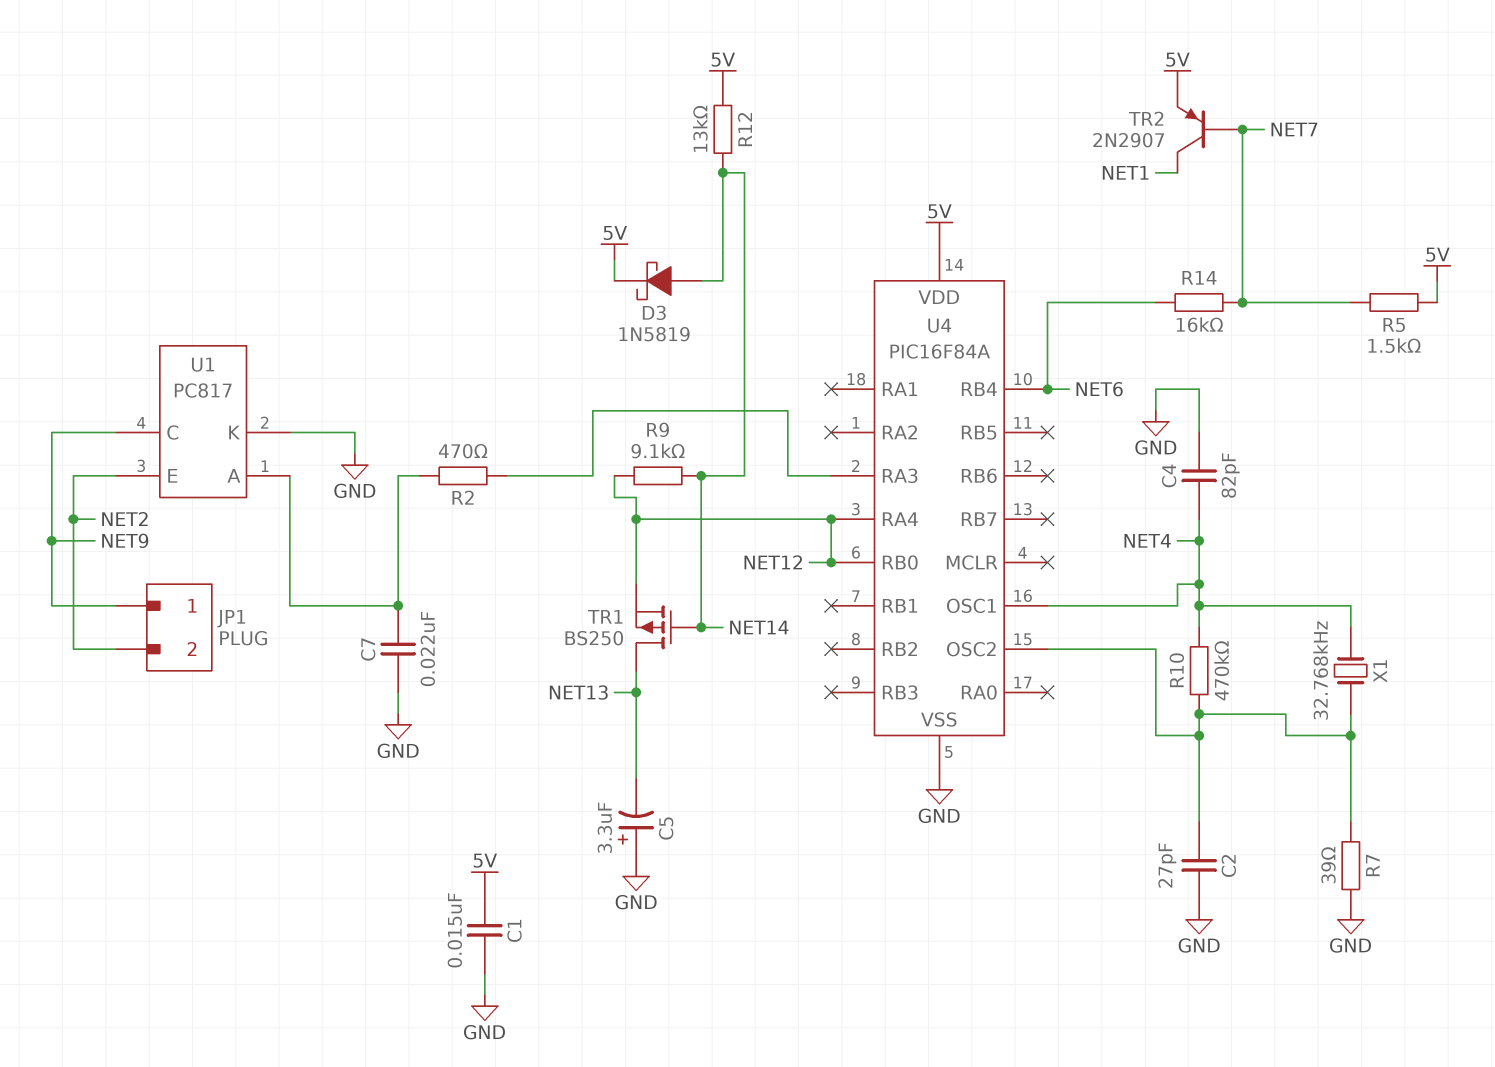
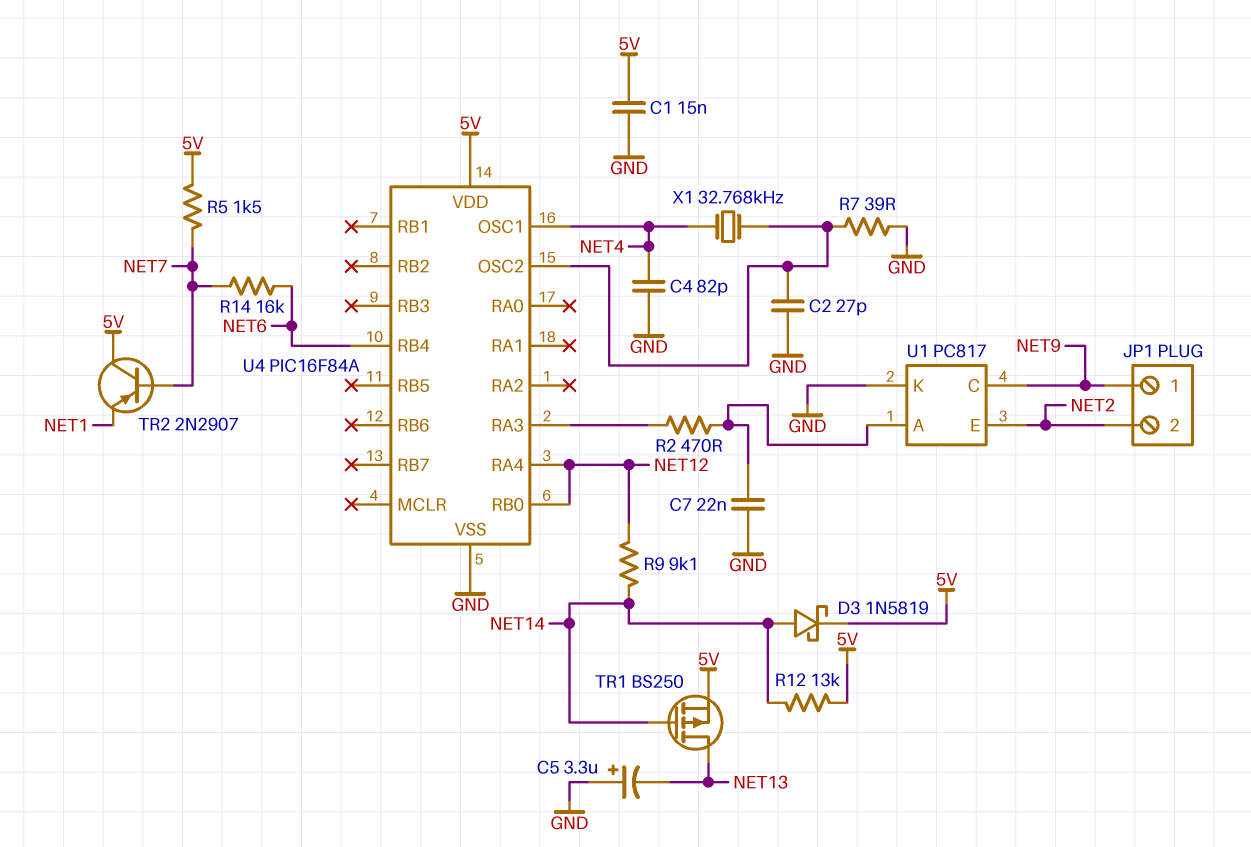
R10: 470k (NET4, U4/OSC2) -> none
TR1: PMOS BS250 (G NET14, D NET13, S NET12) -> PMOS BS250 (G NET14, D NET13, S 5V)
TR2: PNP 2N2907 (B NET7, C NET1, E 5V) -> PNP 2N2907 (B NET7, C 5V, E NET1)

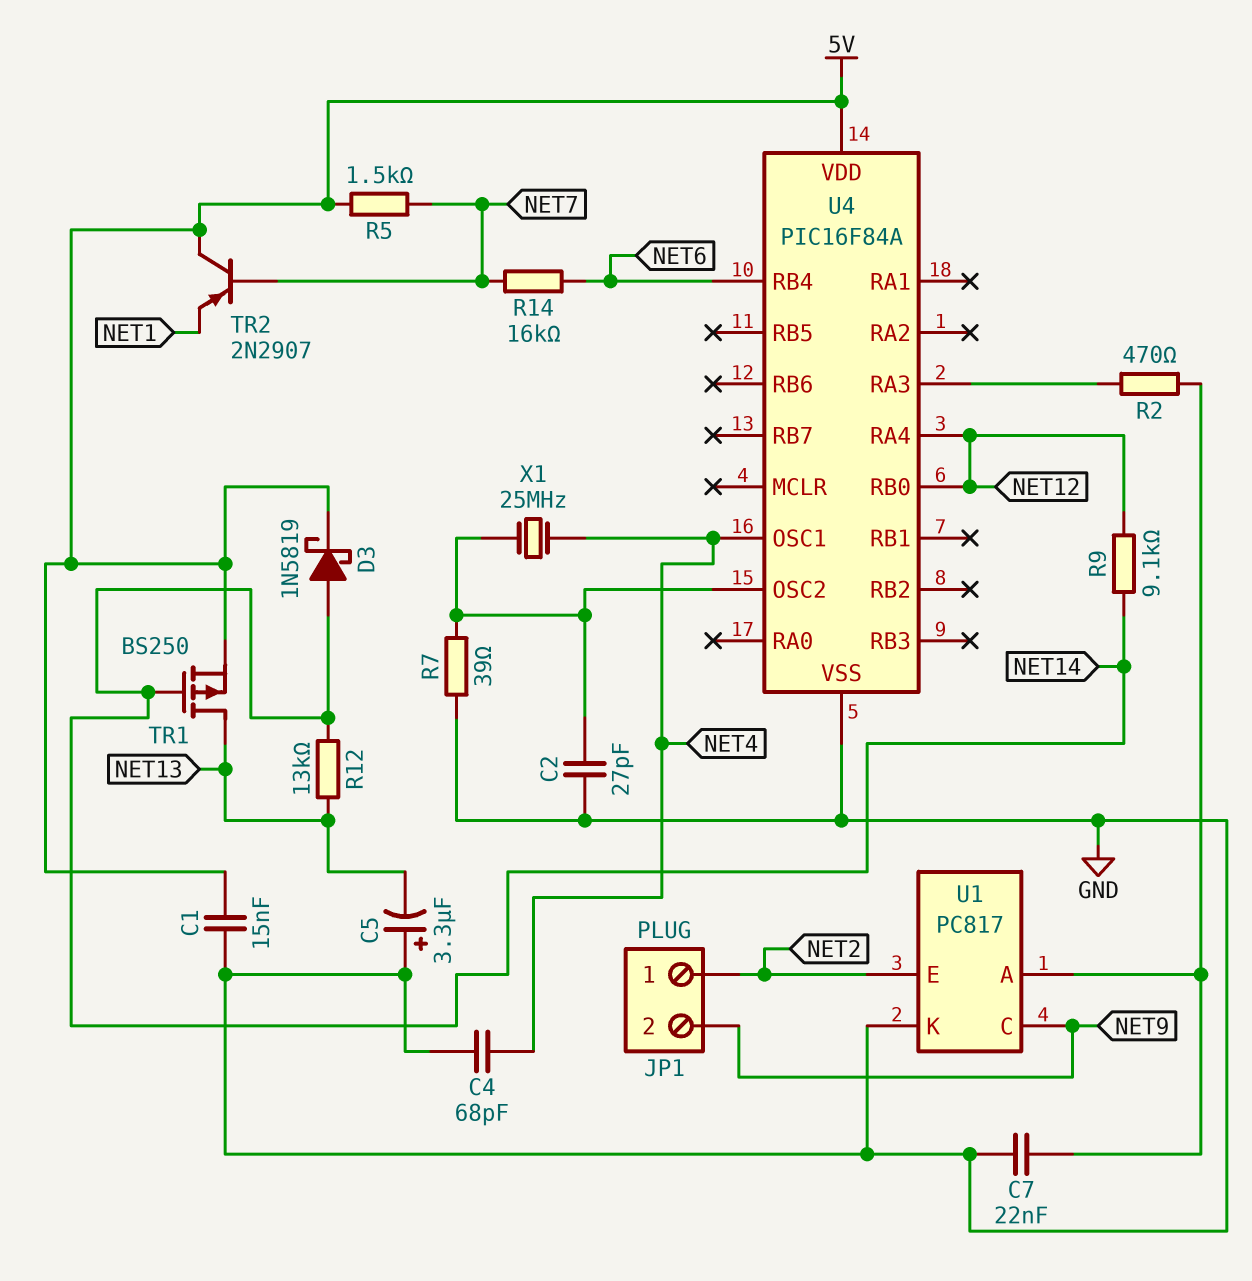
C4: 82pF (GND, NET4) -> 68pF (GND, NET4)
JP1 pin 1: NET9 -> NET2
JP1 pin 2: NET2 -> NET9
R12: 13k (5V, NET14) -> 13k (NET13, NET14)
X1: 32.768kHz (NET4, U4/OSC2) -> 25MHz (NET4, U4/OSC2)

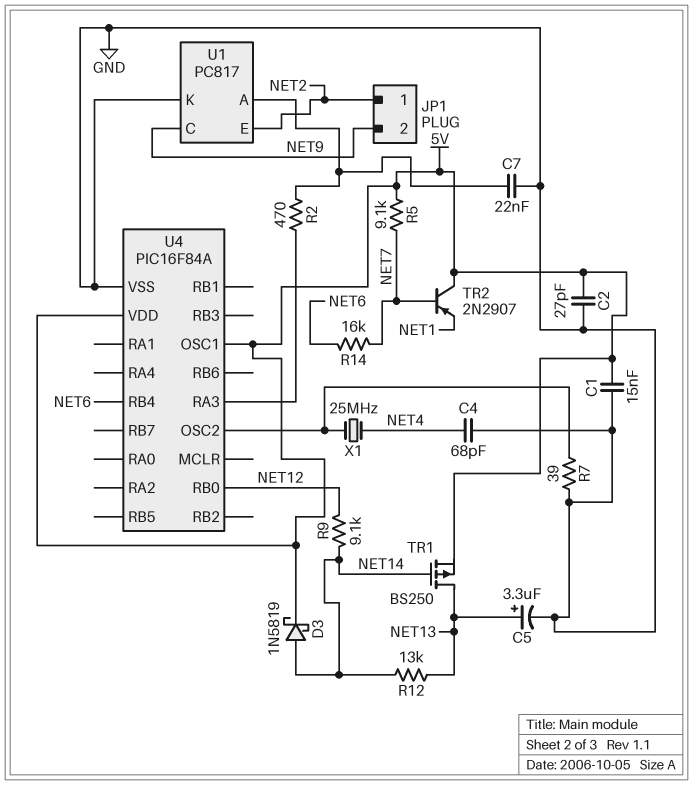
C2: 27pF (GND, U4/OSC2) -> 27pF (5V, GND)
C5: 3.3uF (plus GND, minus NET13) -> 3.3uF (plus NET13, minus GND)
R5: 1.5k (5V, NET7) -> 9.1k (5V, NET7)
U4 pin OSC1: NET4 -> 5V
U4 pin RA4: NET12 -> none

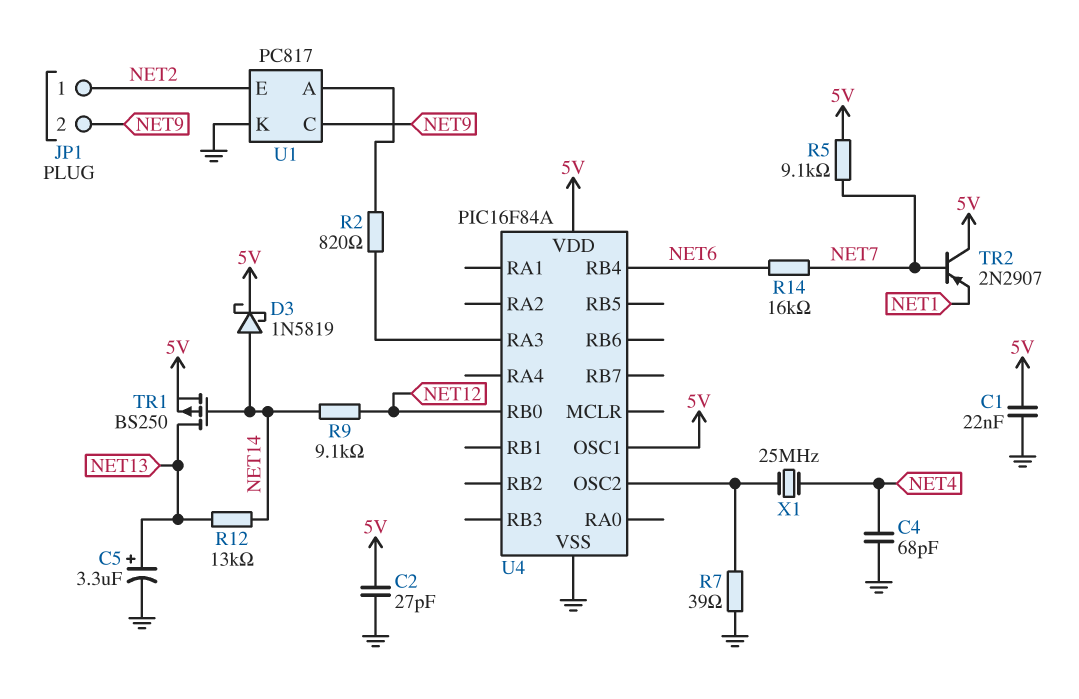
C1: 15nF (5V, GND) -> 22nF (5V, GND)
C7: 22nF (GND, U1/A) -> none
R2: 470 (U1/A, U4/RA3) -> 820 (U1/A, U4/RA3)

